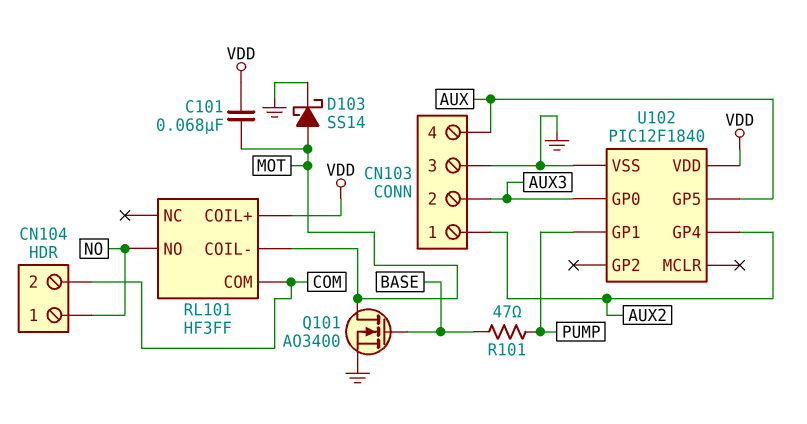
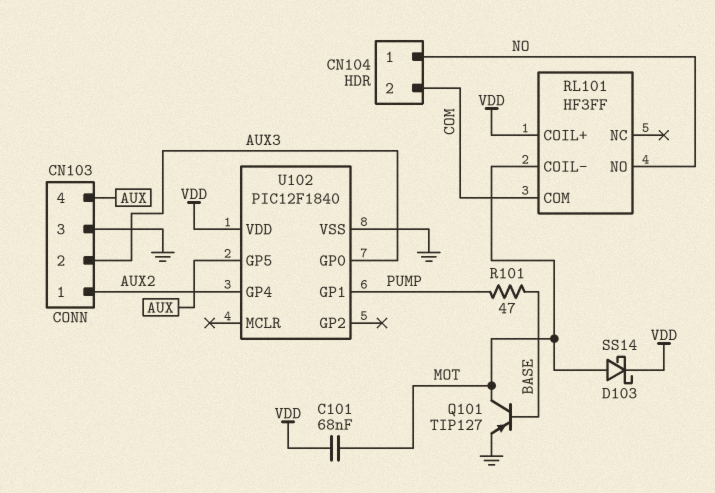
D103: schottky SS14 (A MOT, K GND) -> schottky SS14 (A MOT, K VDD)
Q101: NMOS AO3400 (G BASE, D MOT, S GND) -> PNP TIP127 (B BASE, C MOT, E GND)

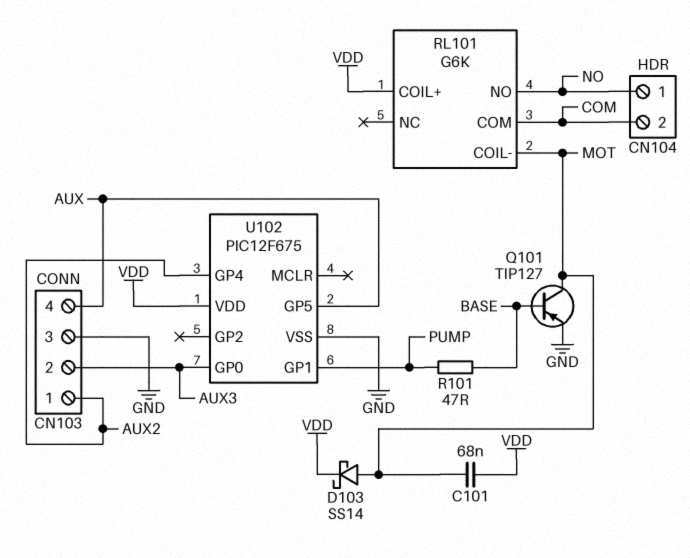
RL101: HF3FF -> G6K
U102: PIC12F1840 -> PIC12F675

